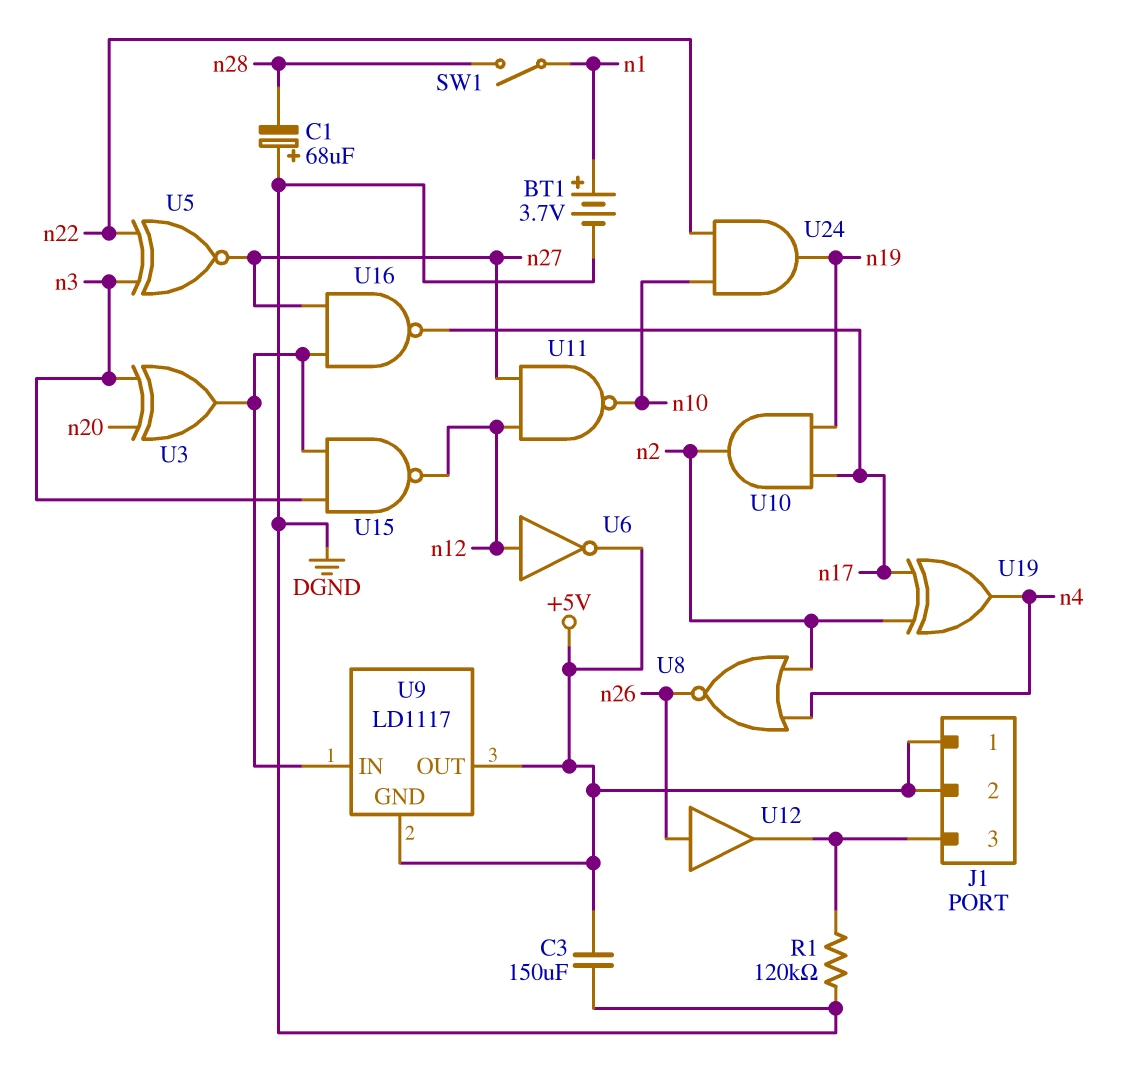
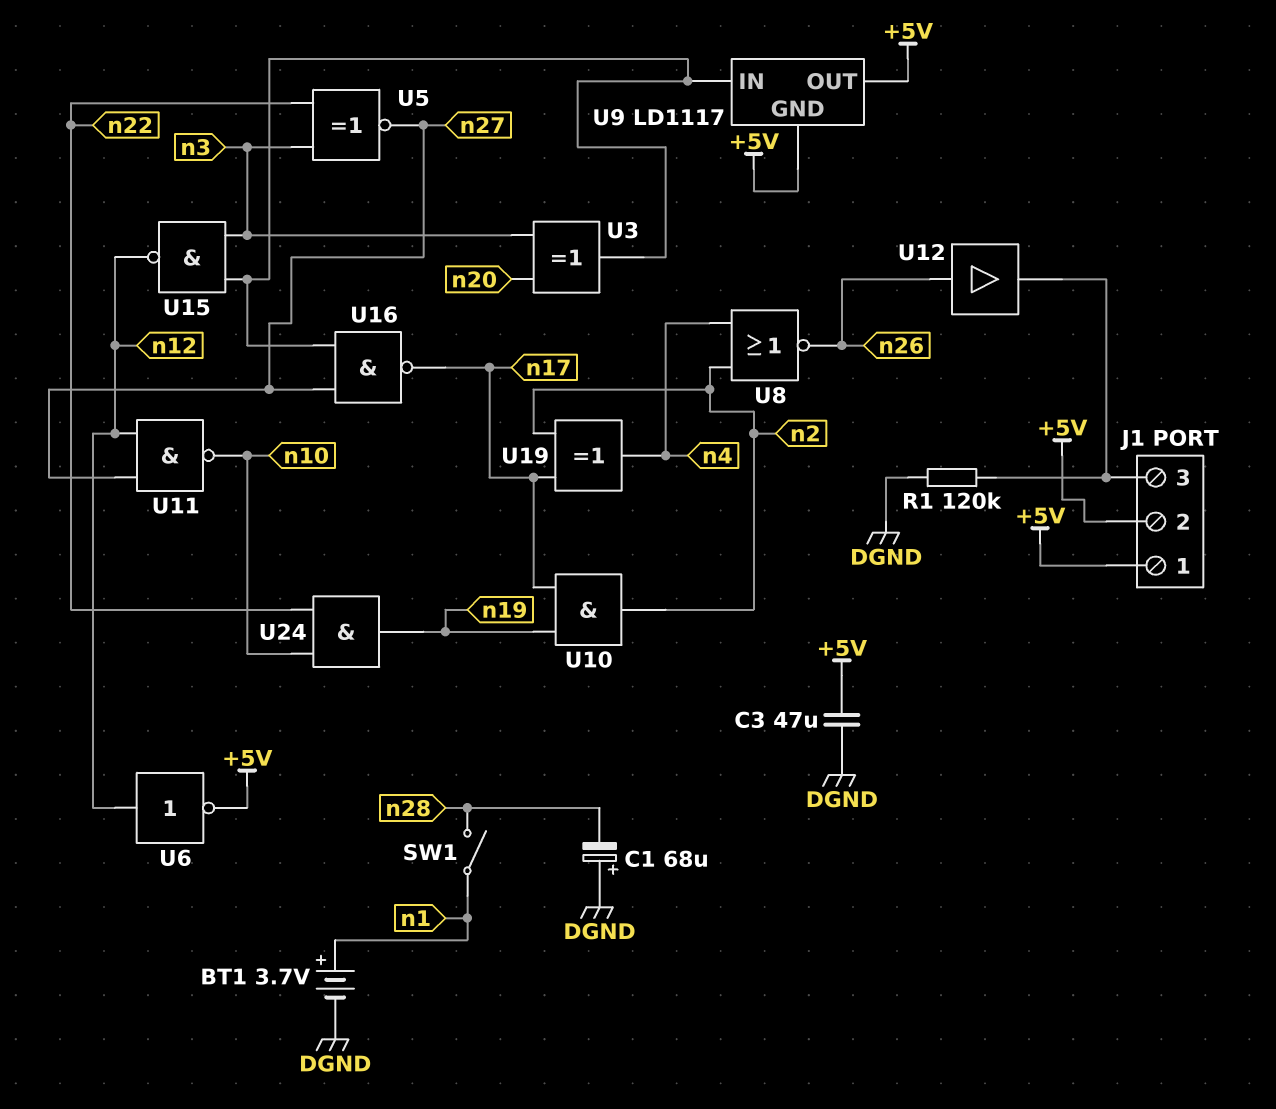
C3: 150uF (+5V, DGND) -> 47uF (+5V, DGND)

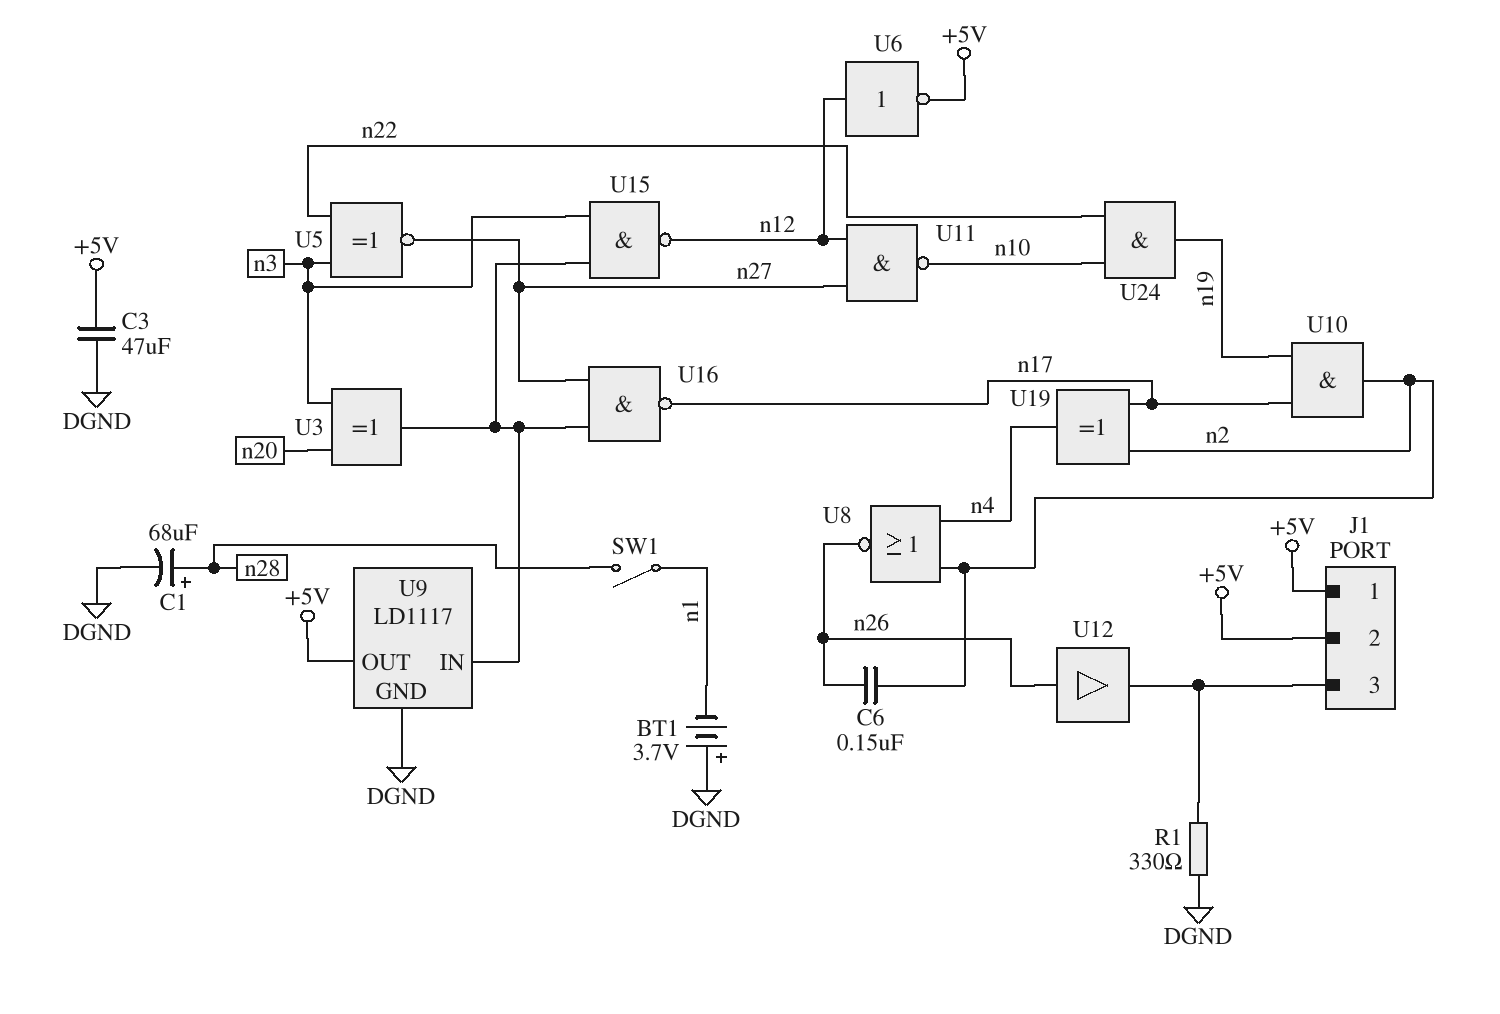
BT1: 3.7V (plus n1, minus DGND) -> 3.7V (plus DGND, minus n1)
C1: 68uF (plus DGND, minus n28) -> 68uF (plus n28, minus DGND)
C6: none -> 150nF (n2, n26)
R1: 120k (DGND, J1/3) -> 330 (DGND, J1/3)
U9 pin GND: +5V -> DGND

